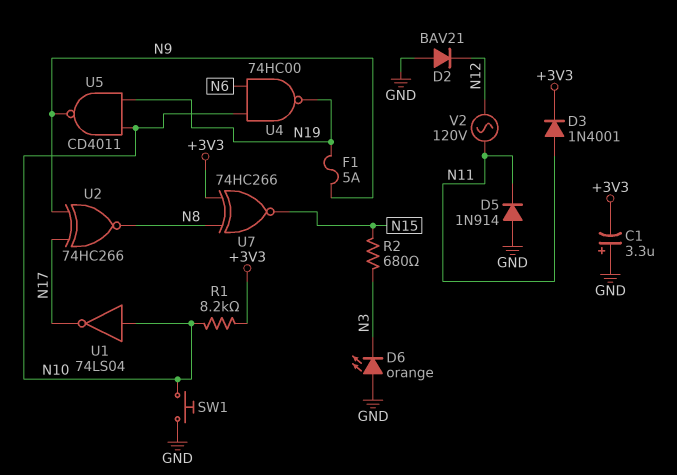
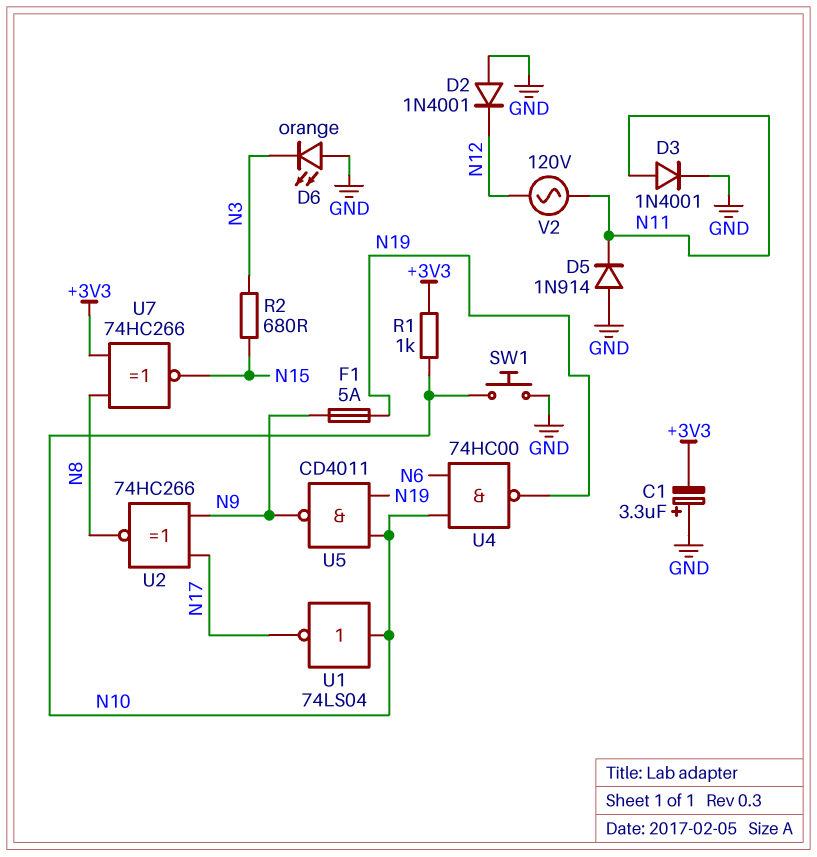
D2: diode BAV21 (A GND, K N12) -> diode 1N4001 (A GND, K N12)
D3: diode 1N4001 (A N11, K +3V3) -> diode 1N4001 (A N11, K GND)
R1: 8.2k (+3V3, N10) -> 1k (+3V3, N10)

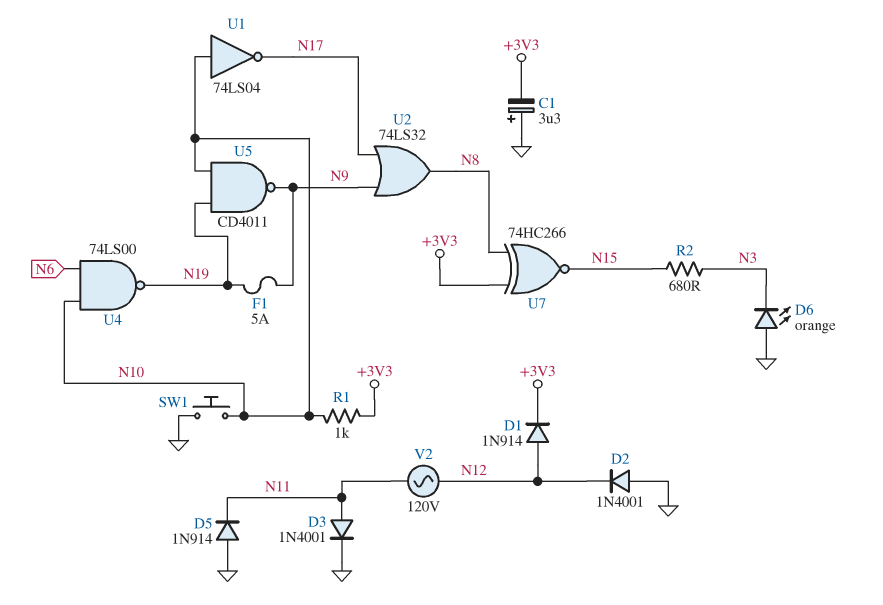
D1: none -> diode 1N914 (A N12, K +3V3)
U2: XNOR 74HC266 (in N9, in N17, out N8) -> OR 74LS32 (in N9, in N17, out N8)
U4: NAND 74HC00 (in N6, in N10, out N19) -> NAND 74LS00 (in N6, in N10, out N19)

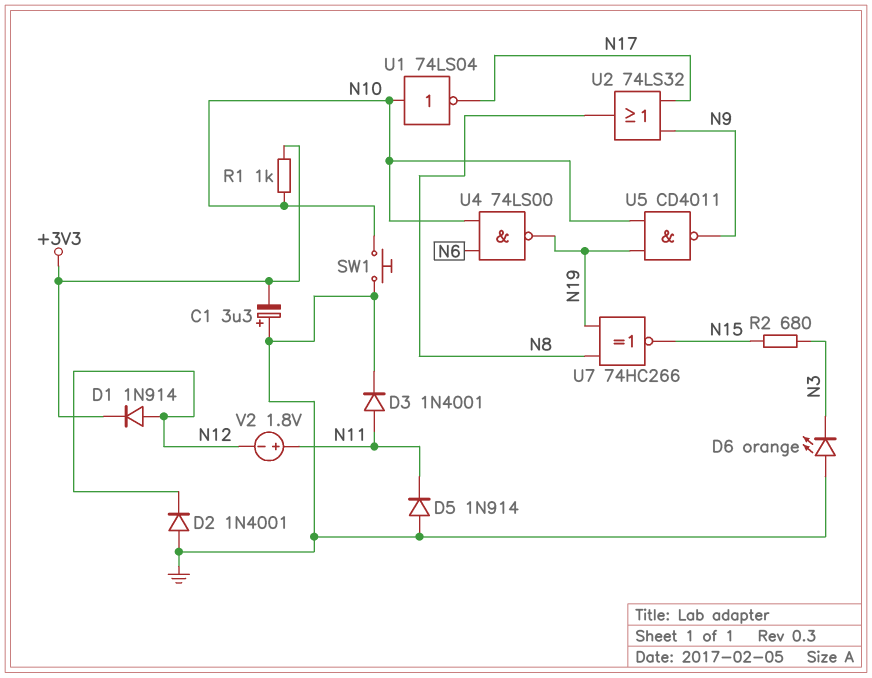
F1: 5A (N9, N19) -> none
U7: XNOR 74HC266 (in +3V3, in N8, out N15) -> XNOR 74HC266 (in N8, in N19, out N15)
V2: AC 120V (N11, N12) -> 1.8V (plus N11, minus N12)

